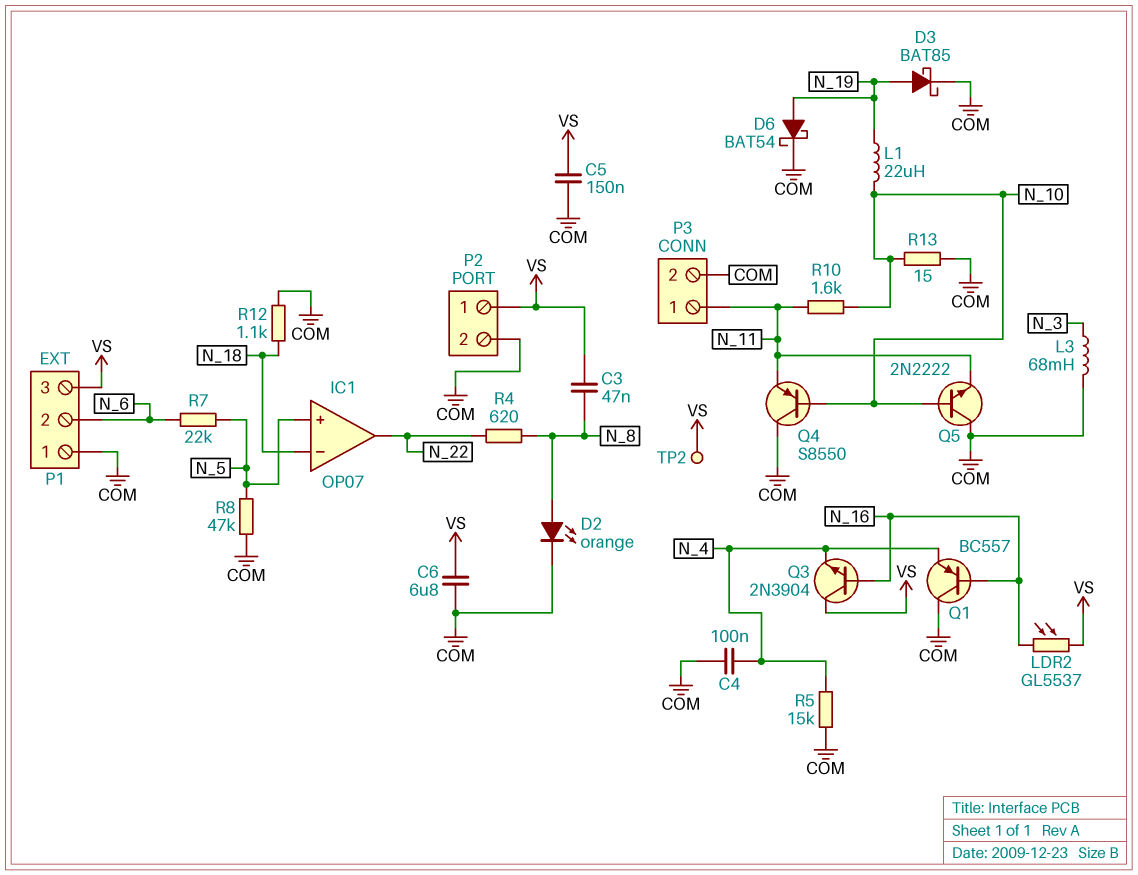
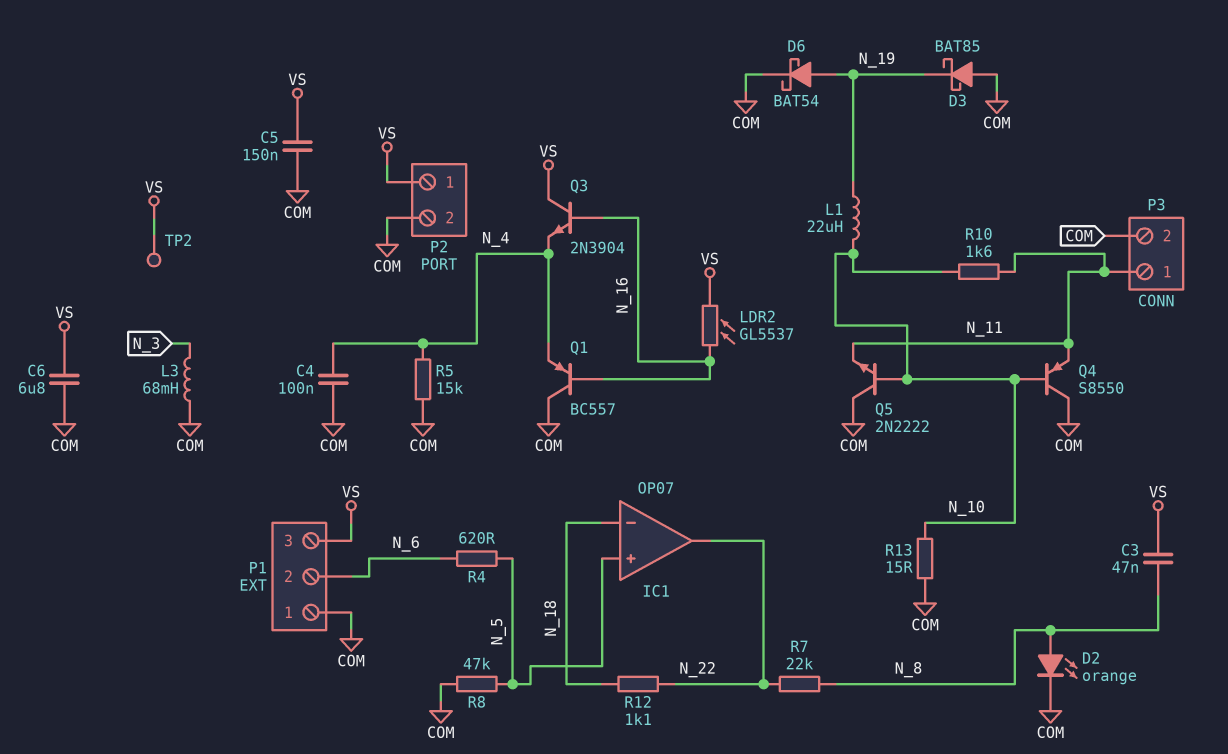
D3: schottky BAT85 (A N_19, K COM) -> schottky BAT85 (A COM, K N_19)
R4: 620 (N_8, N_22) -> 620 (N_5, N_6)
R7: 22k (N_5, N_6) -> 22k (N_8, N_22)
R12: 1.1k (COM, N_18) -> 1.1k (N_18, N_22)

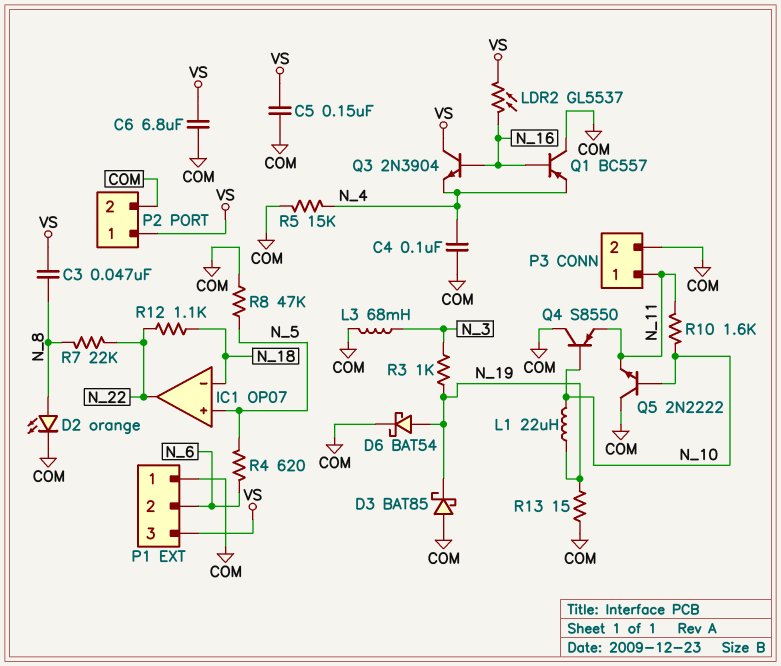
R3: none -> 1k (N_3, N_19)
R13: 15 (COM, N_10) -> 15 (COM, N_19)
TP2: test point (VS) -> none

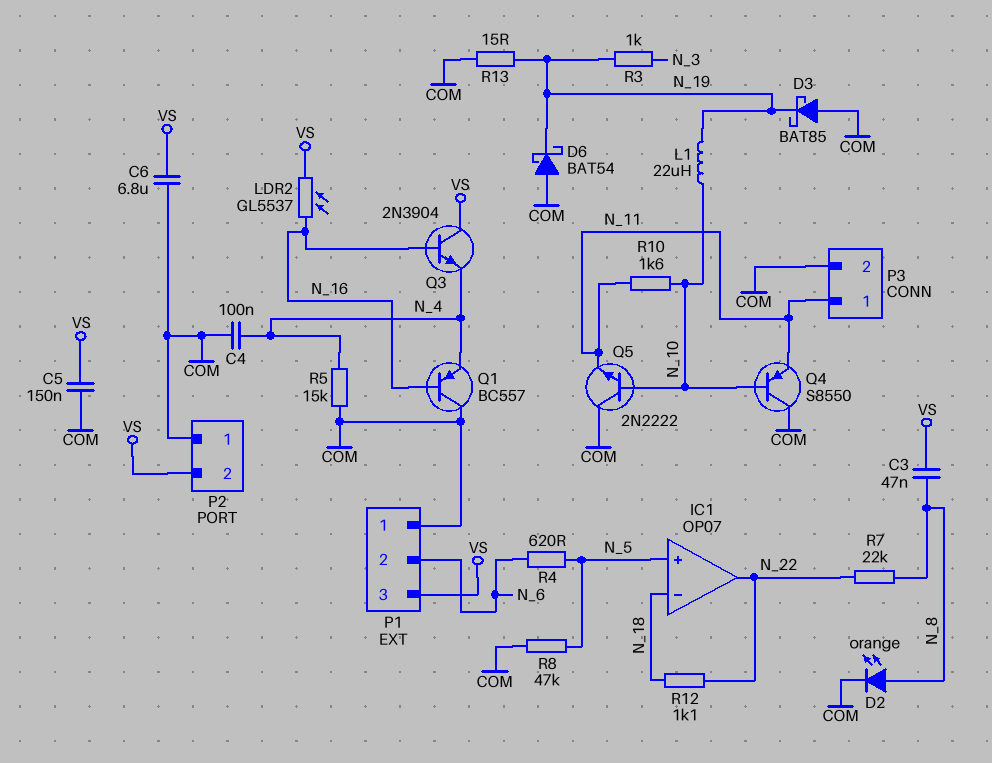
D6: schottky BAT54 (A N_19, K COM) -> schottky BAT54 (A COM, K N_19)
L3: 68mH (COM, N_3) -> none
P2 pin 1: VS -> COM
P2 pin 2: COM -> VS

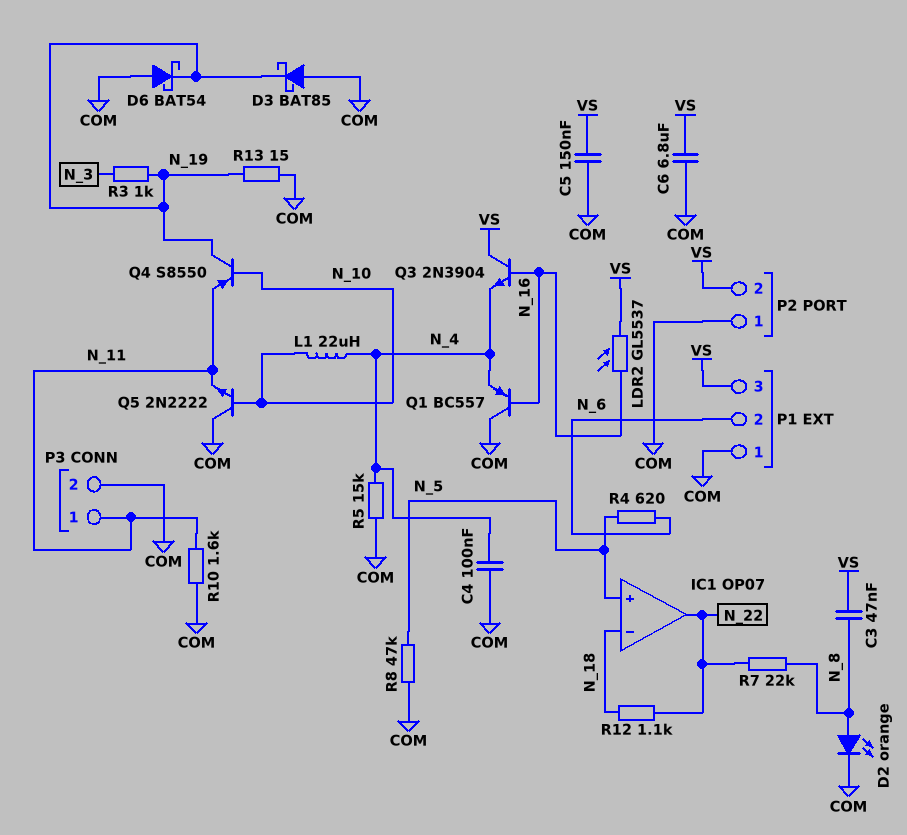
L1: 22uH (N_10, N_19) -> 22uH (N_4, N_10)
Q4: PNP S8550 (B N_10, C COM, E N_11) -> PNP S8550 (B N_10, C N_19, E N_11)
R10: 1.6k (N_10, N_11) -> 1.6k (COM, N_11)

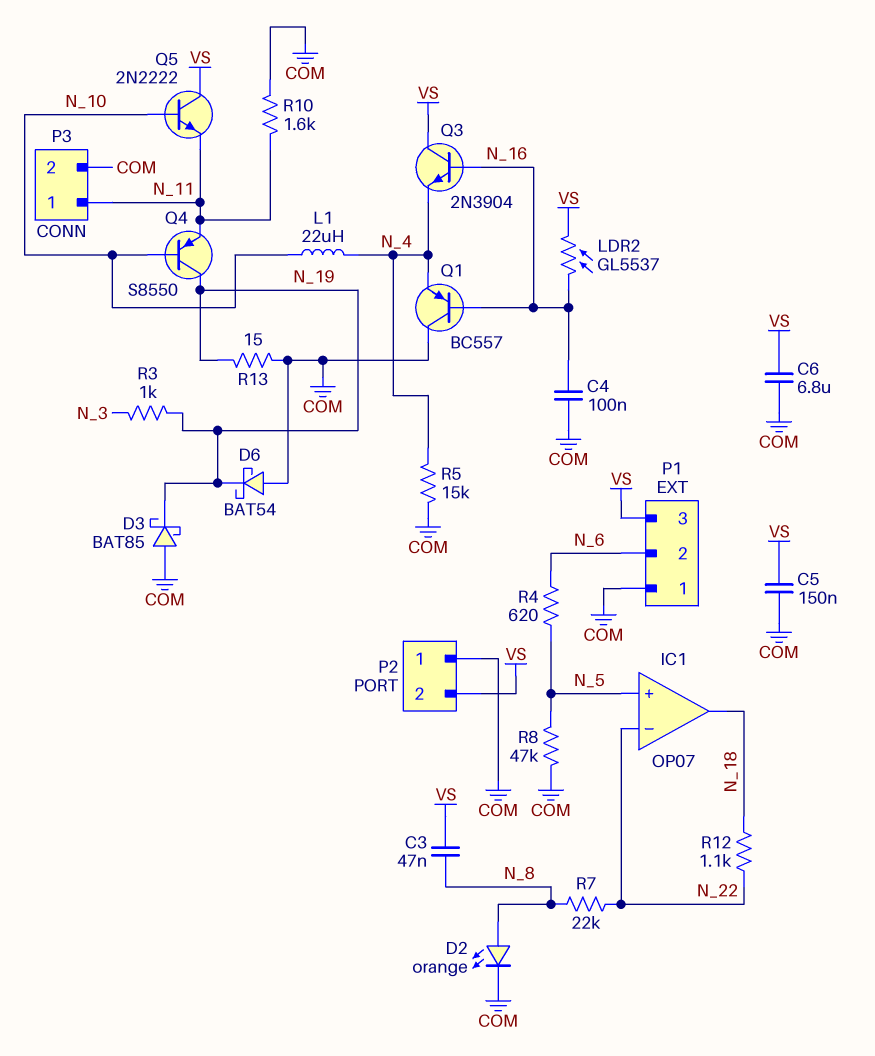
C4: 100nF (COM, N_4) -> 100nF (COM, N_16)
IC1 pin in-: N_18 -> N_22
IC1 pin out: N_22 -> N_18
Q5: NPN 2N2222 (B N_10, C COM, E N_11) -> NPN 2N2222 (B N_10, C VS, E N_11)

